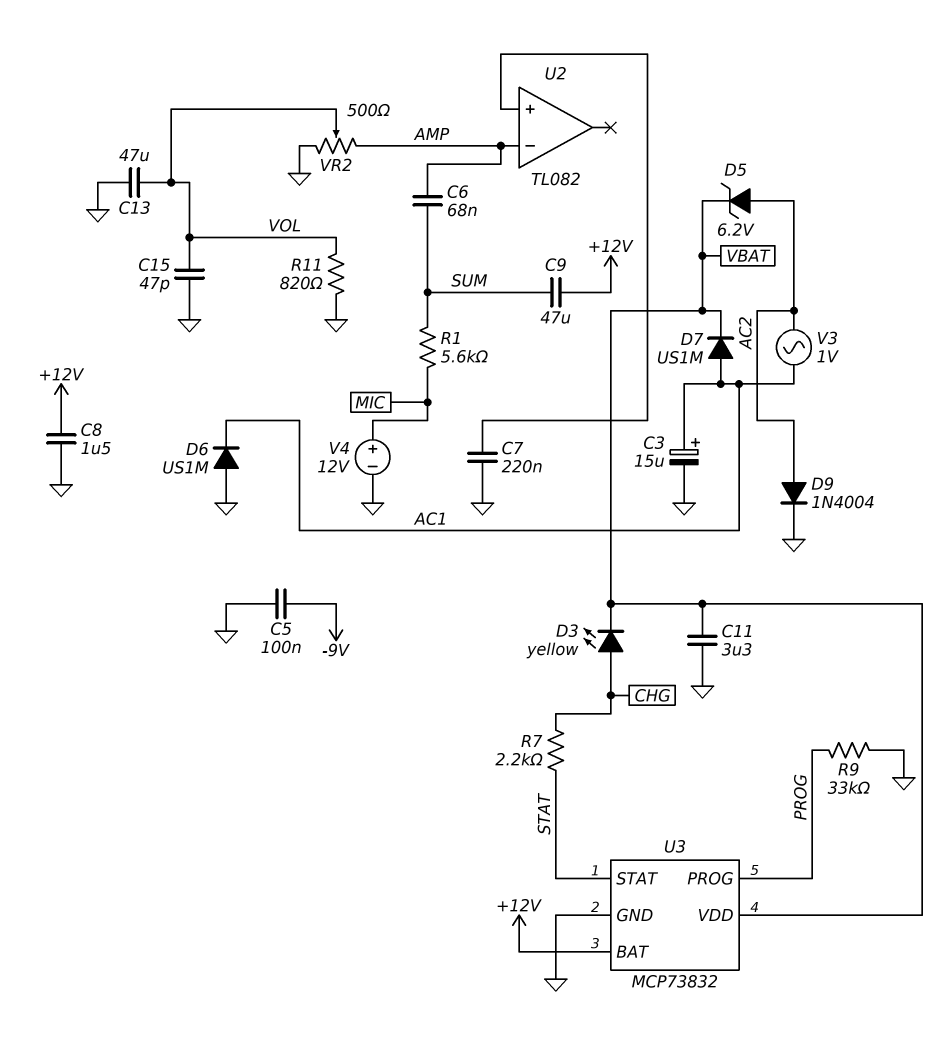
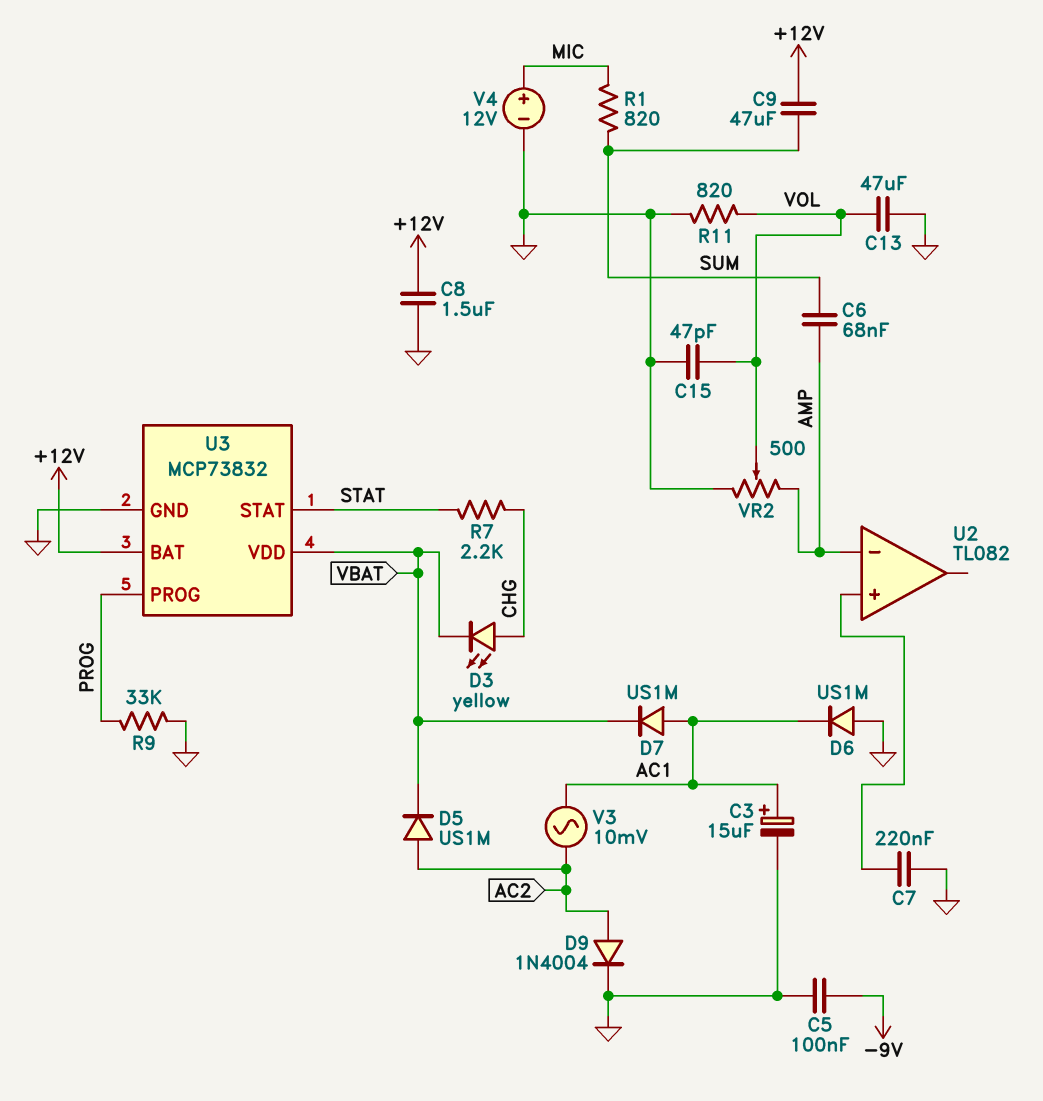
C11: 3.3uF (GND, VBAT) -> none
D5: zener 6.2V (A AC2, K VBAT) -> diode US1M (A AC2, K VBAT)
R1: 5.6k (MIC, SUM) -> 820 (MIC, SUM)
V3: AC 1V (AC1, AC2) -> AC 10mV (AC1, AC2)

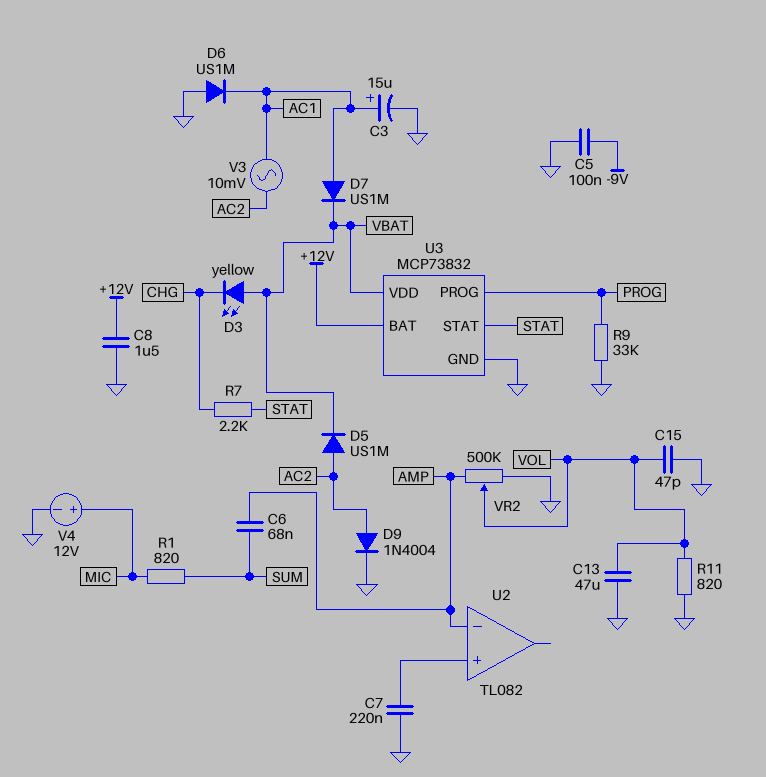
C9: 47uF (+12V, SUM) -> none
D3: LED yellow (A CHG, K VBAT) -> LED yellow (A VBAT, K CHG)
VR2: 500 (AMP, GND, wiper VOL) -> 500k (AMP, GND, wiper VOL)

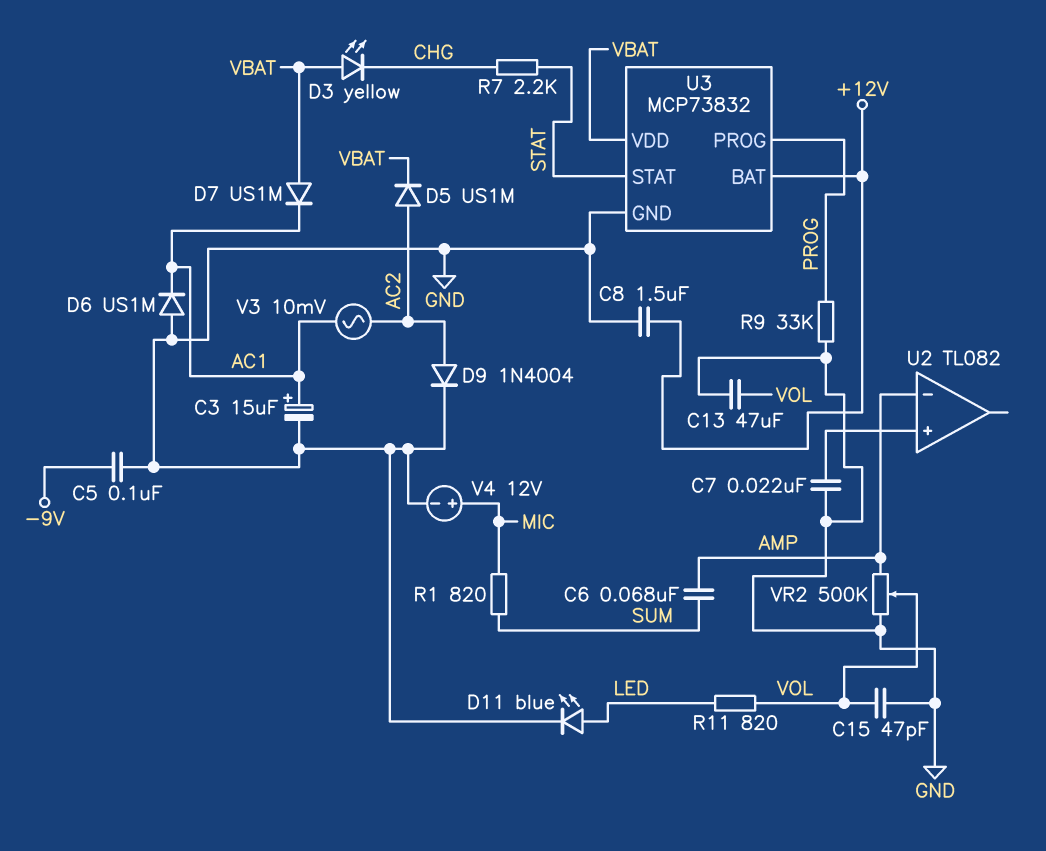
C7: 220nF (GND, U2/in+) -> 22nF (GND, U2/in+)
D7: diode US1M (A AC1, K VBAT) -> diode US1M (A VBAT, K AC1)
D11: none -> LED blue (A LED, K GND)
R11: 820 (GND, VOL) -> 820 (LED, VOL)

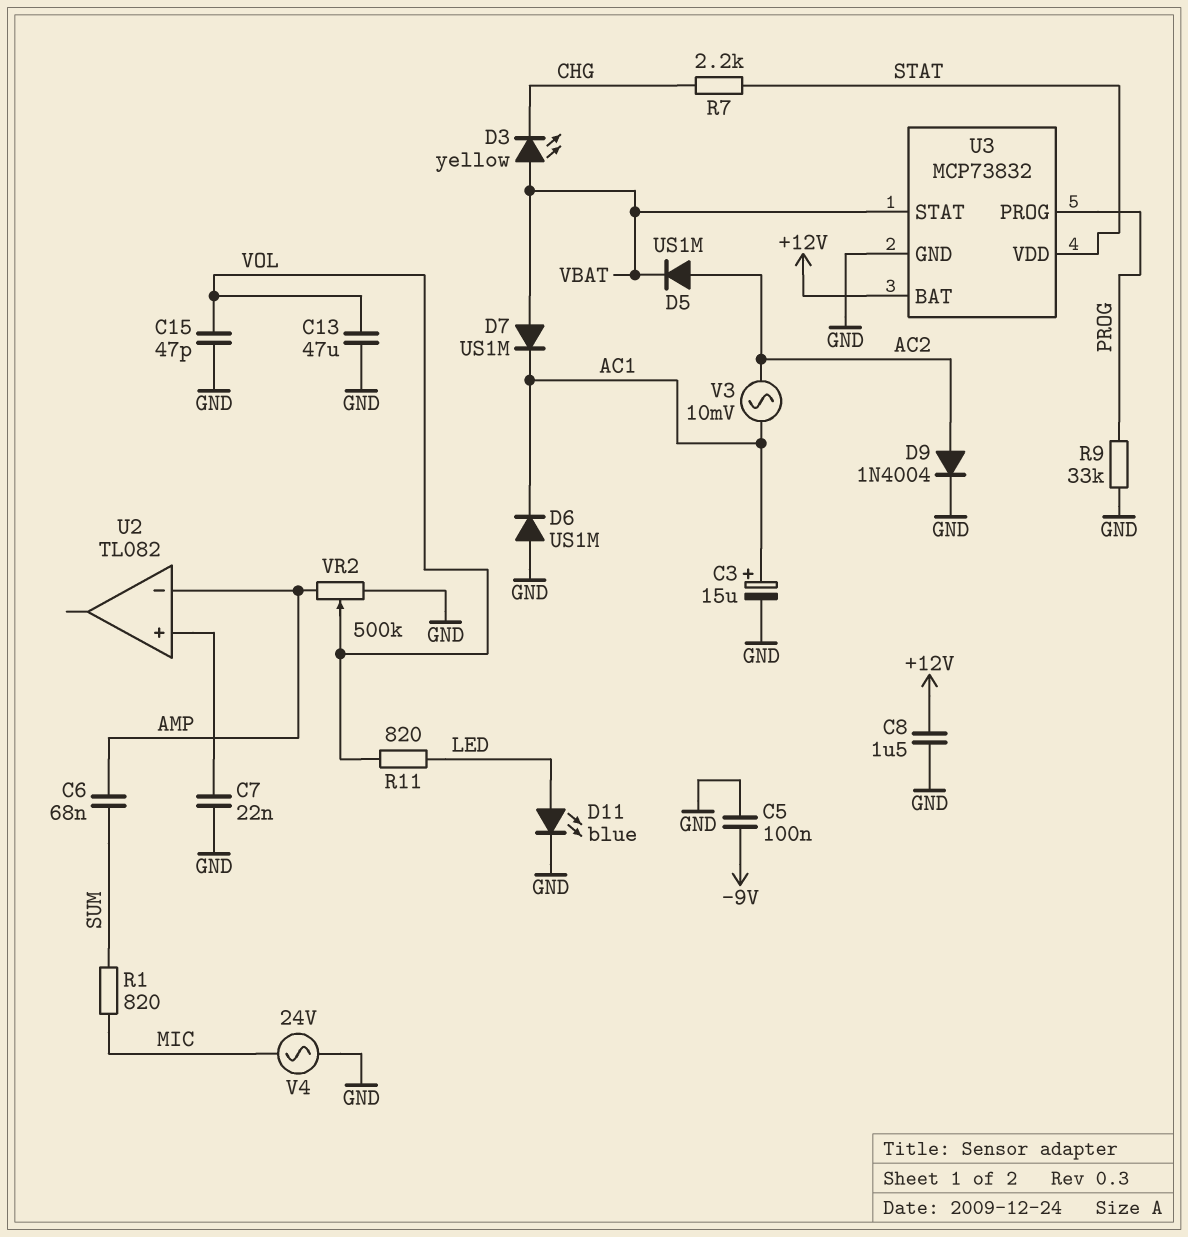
U3 pin STAT: STAT -> VBAT
U3 pin VDD: VBAT -> STAT
V4: 12V (plus MIC, minus GND) -> AC 24V (GND, MIC)

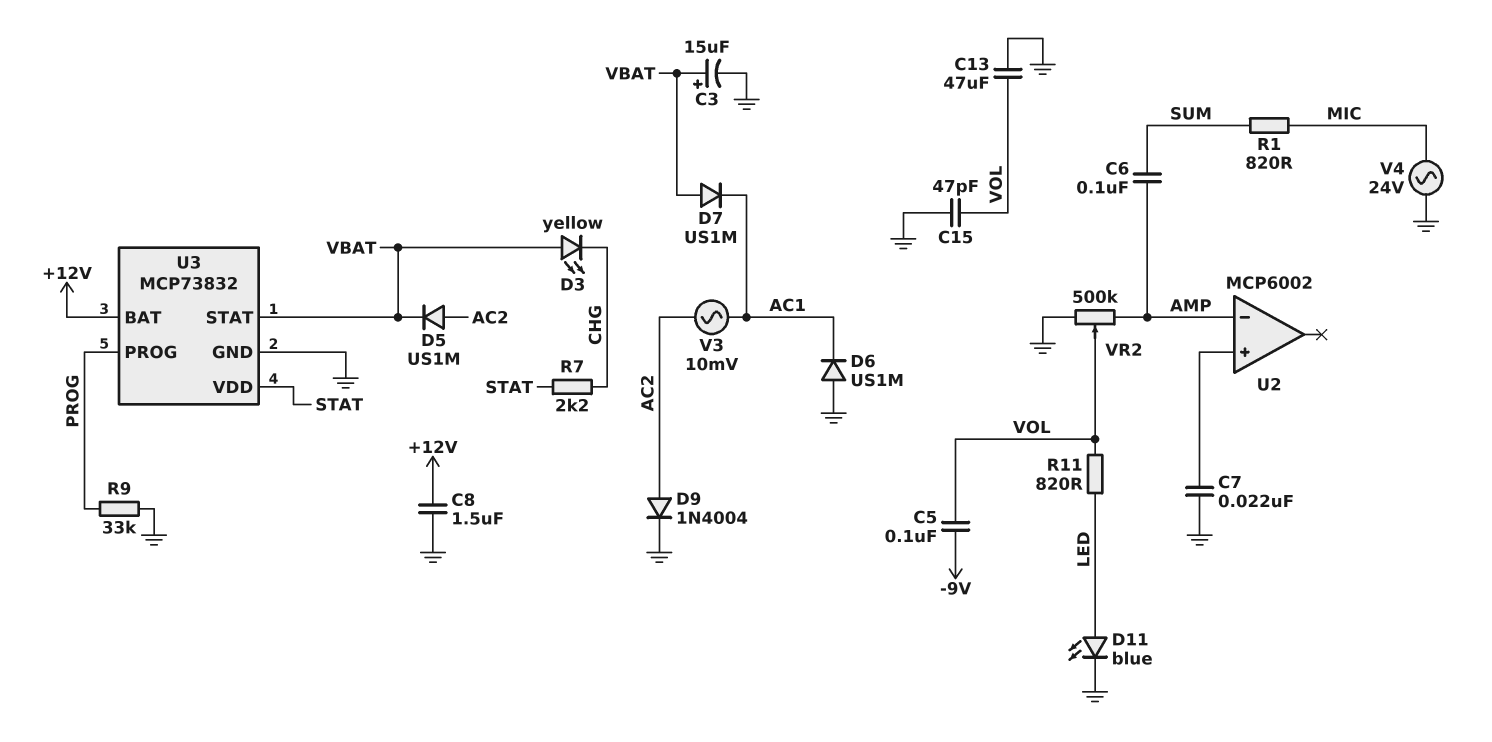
C3: 15uF (plus AC1, minus GND) -> 15uF (plus VBAT, minus GND)
C5: 100nF (-9V, GND) -> 100nF (-9V, VOL)
C6: 68nF (AMP, SUM) -> 100nF (AMP, SUM)
U2: TL082 -> MCP6002

